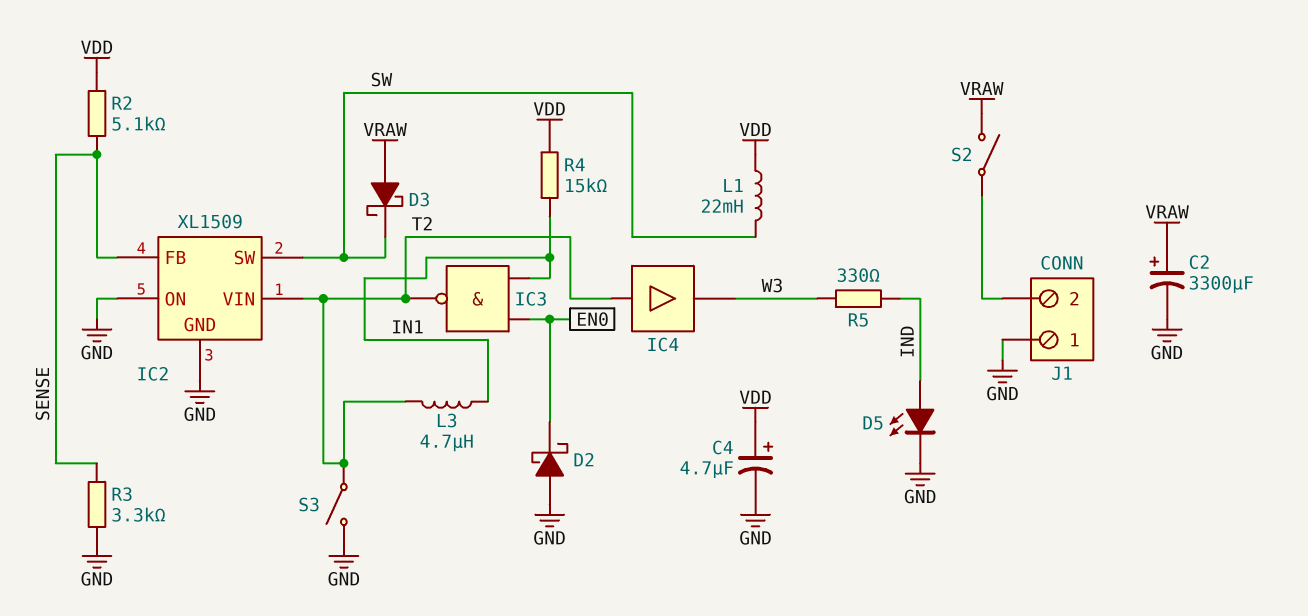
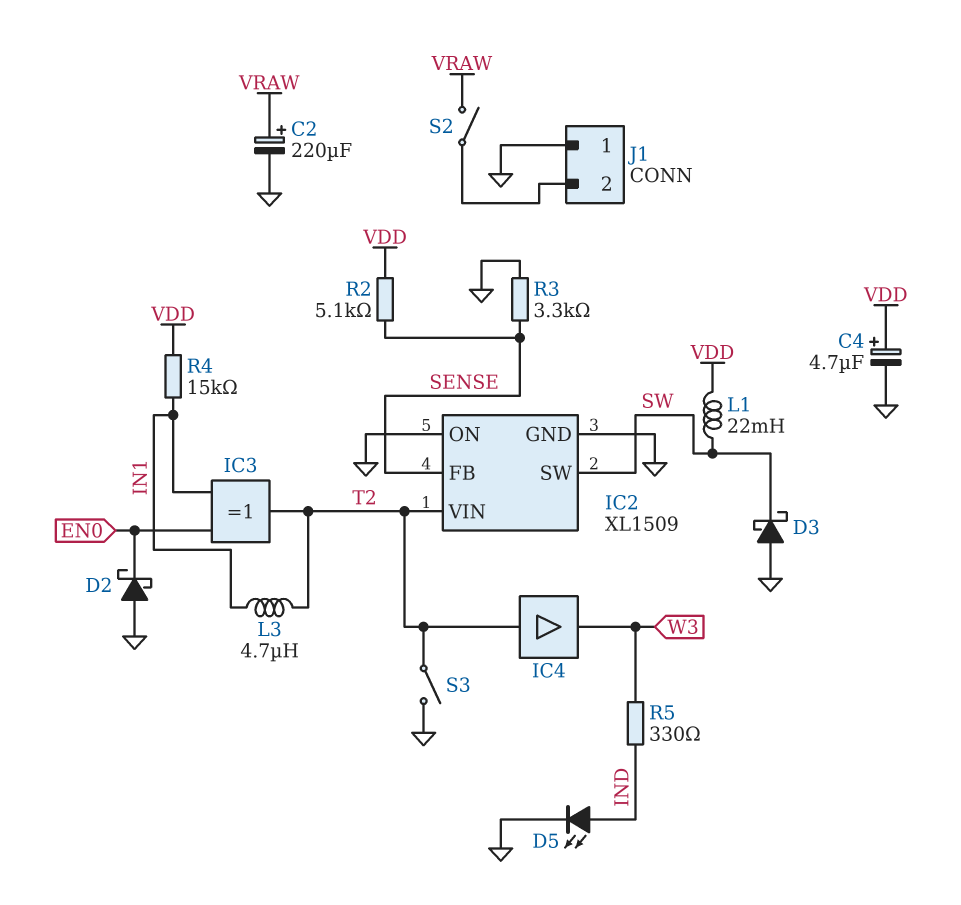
C2: 3300uF (plus VRAW, minus GND) -> 220uF (plus VRAW, minus GND)
D3: schottky (A VRAW, K SW) -> schottky (A GND, K SW)
IC3: NAND (in EN0, in IN1, out T2) -> XOR (in EN0, in IN1, out T2)

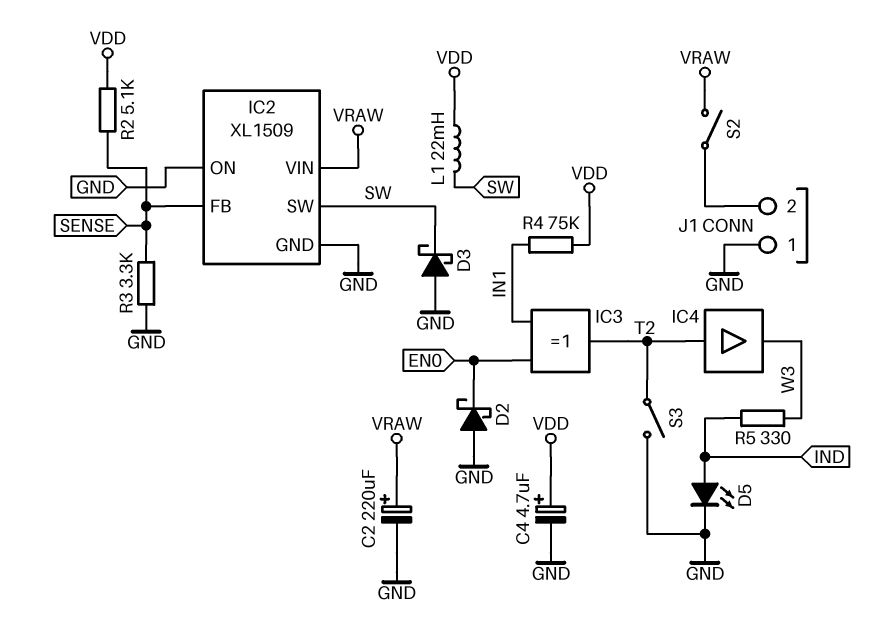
IC2 pin VIN: T2 -> VRAW
L3: 4.7uH (IN1, T2) -> none
R4: 15k (IN1, VDD) -> 75k (IN1, VDD)

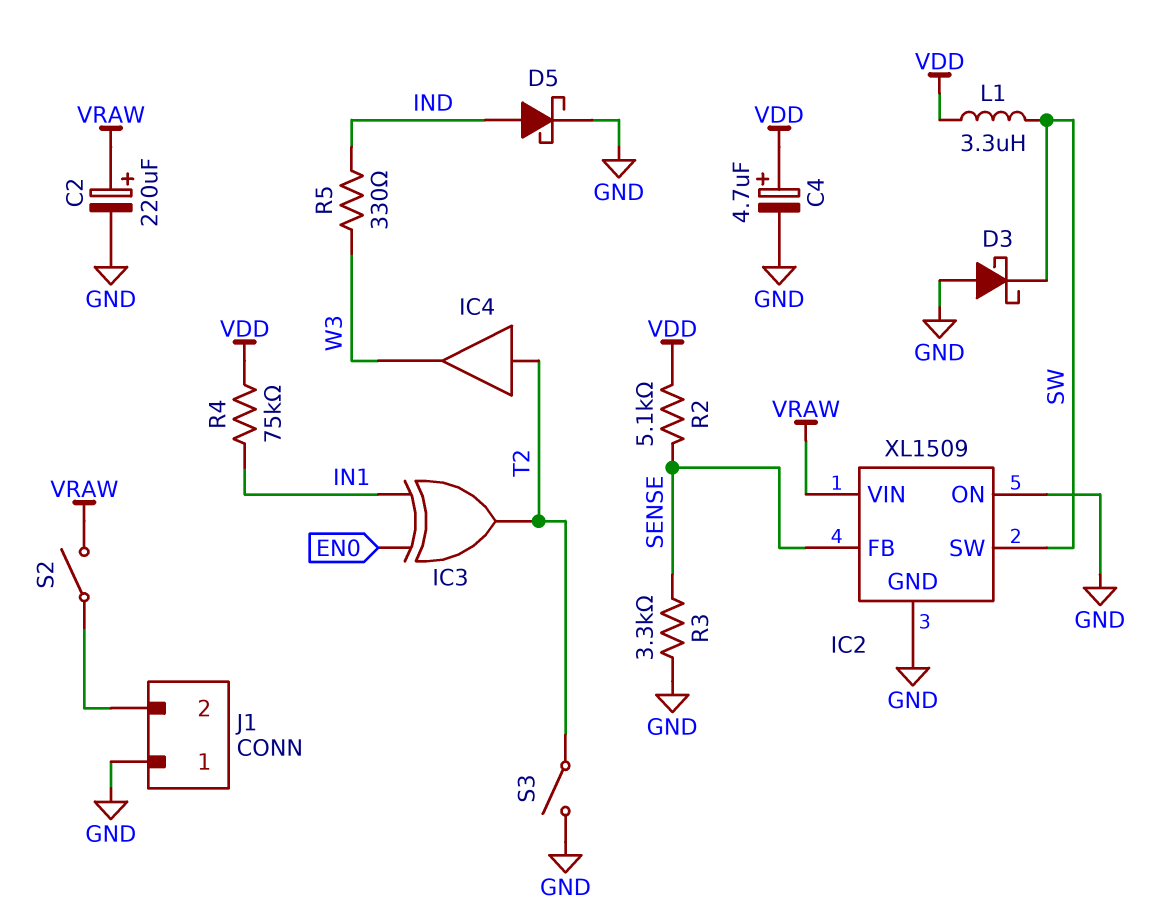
D2: schottky (A GND, K EN0) -> none
D5: LED (A IND, K GND) -> schottky (A IND, K GND)
L1: 22mH (SW, VDD) -> 3.3uH (SW, VDD)

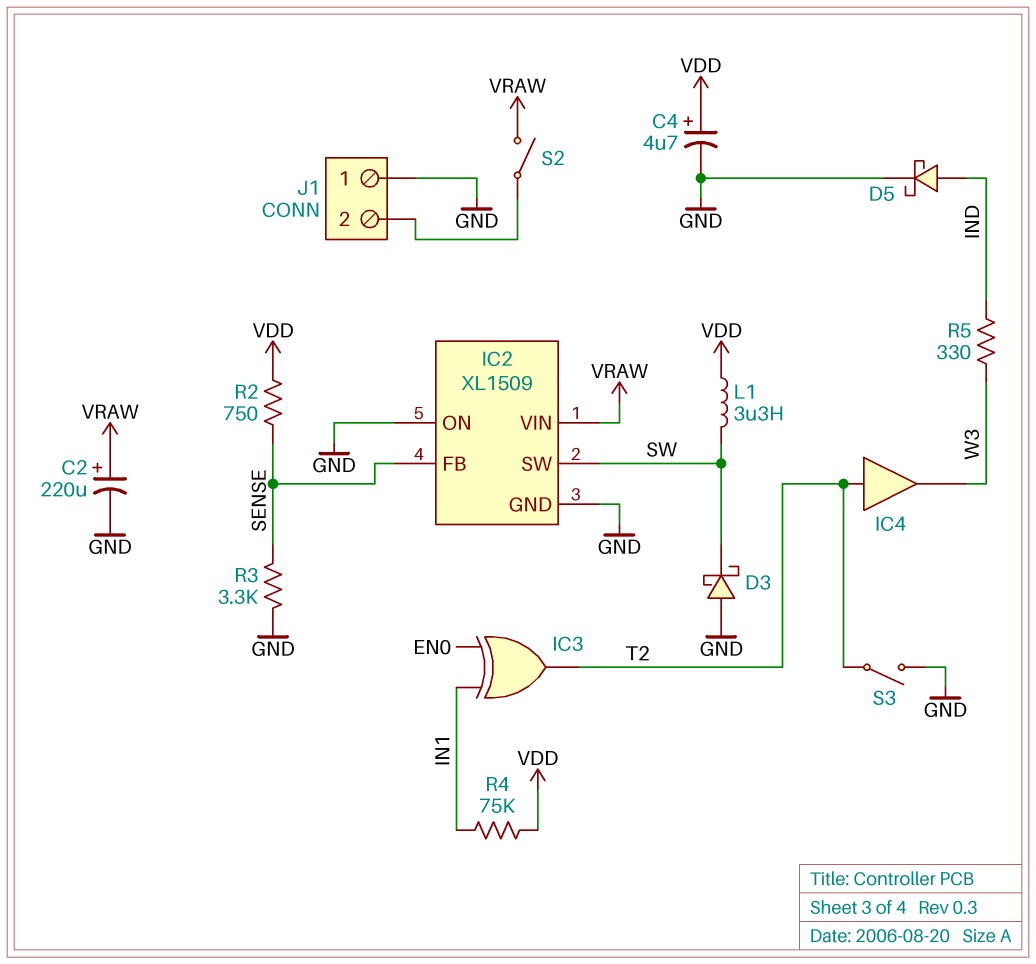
R2: 5.1k (SENSE, VDD) -> 750 (SENSE, VDD)

